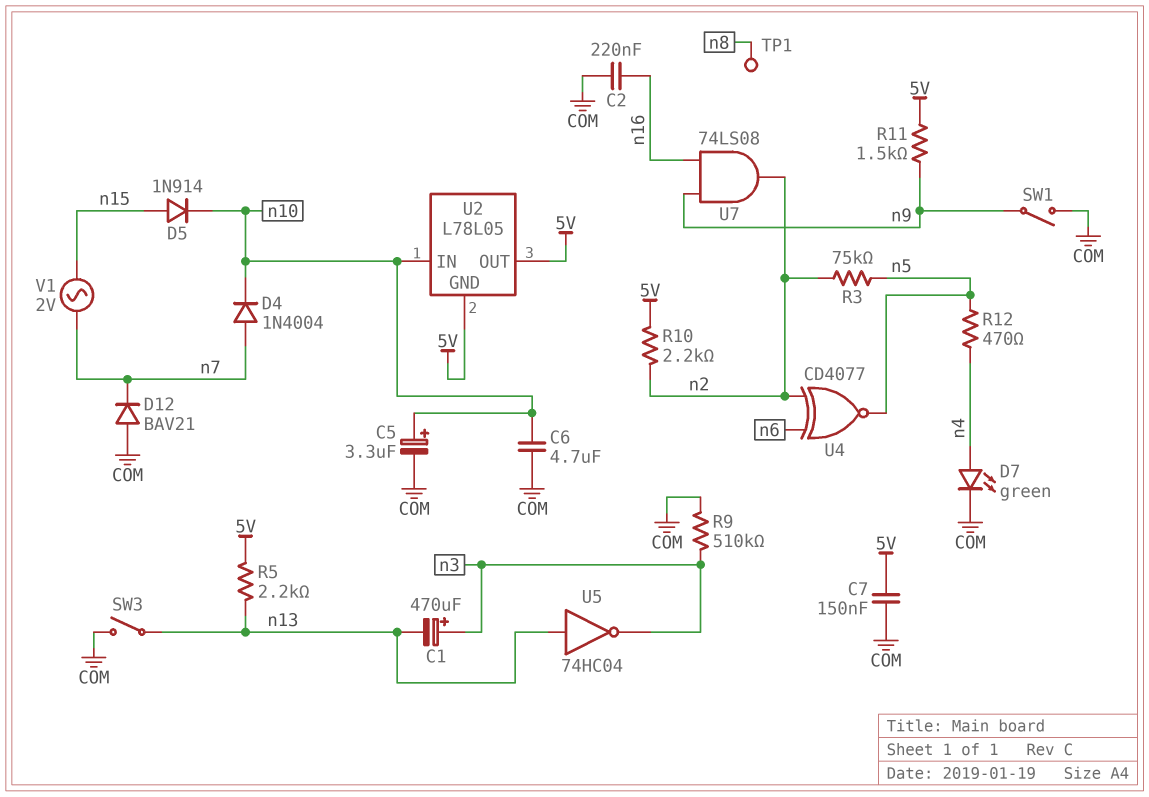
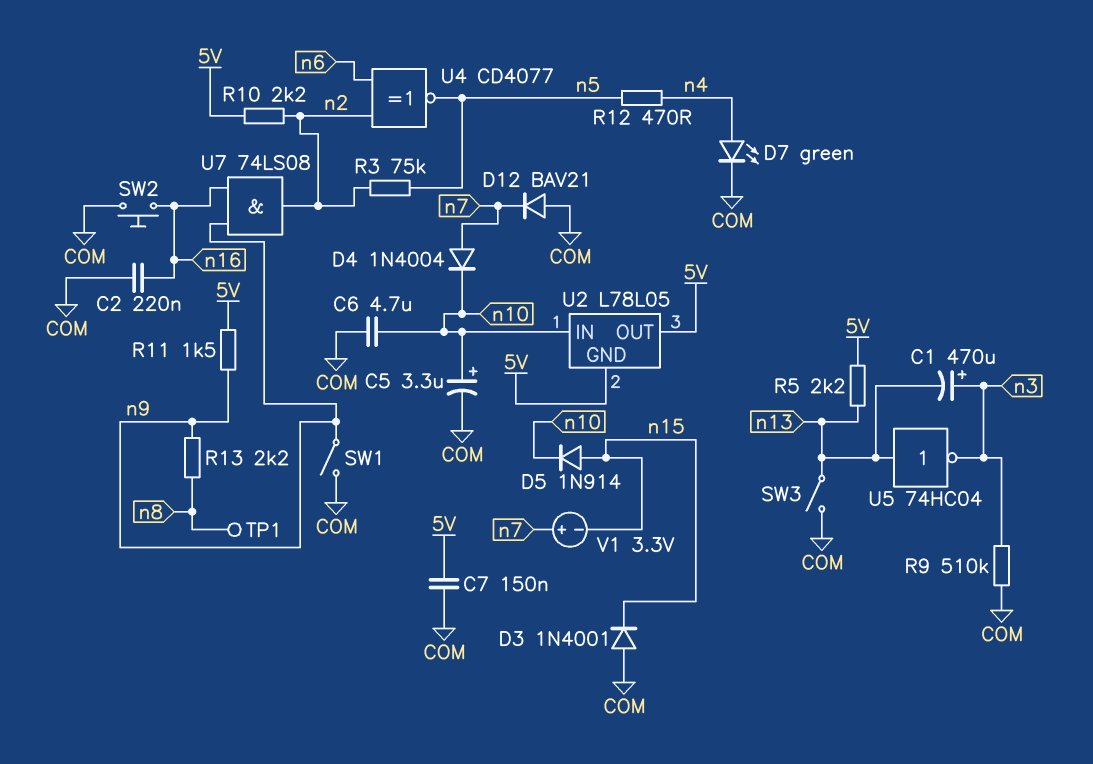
D3: none -> diode 1N4001 (A COM, K n15)
R13: none -> 2.2k (n8, n9)
SW2: none -> button (COM, n16)
V1: AC 2V (n7, n15) -> 3.3V (plus n7, minus n15)

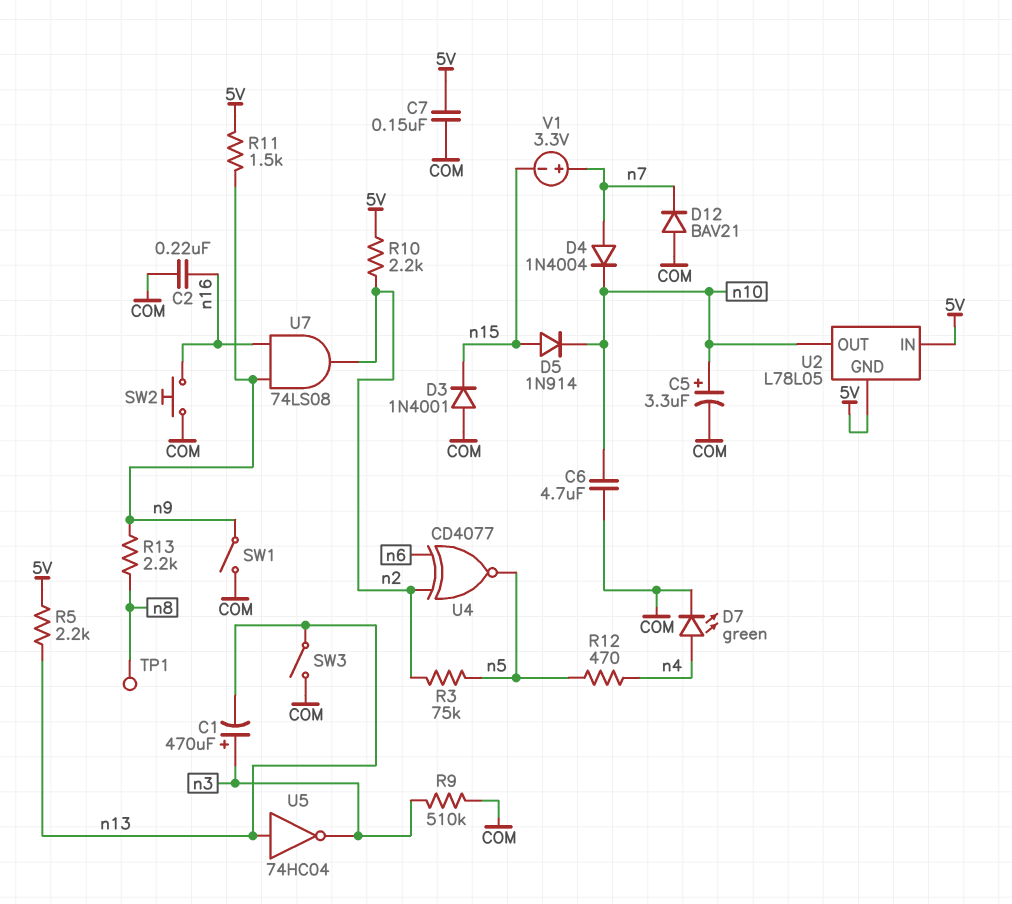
U2 pin IN: n10 -> 5V
U2 pin OUT: 5V -> n10

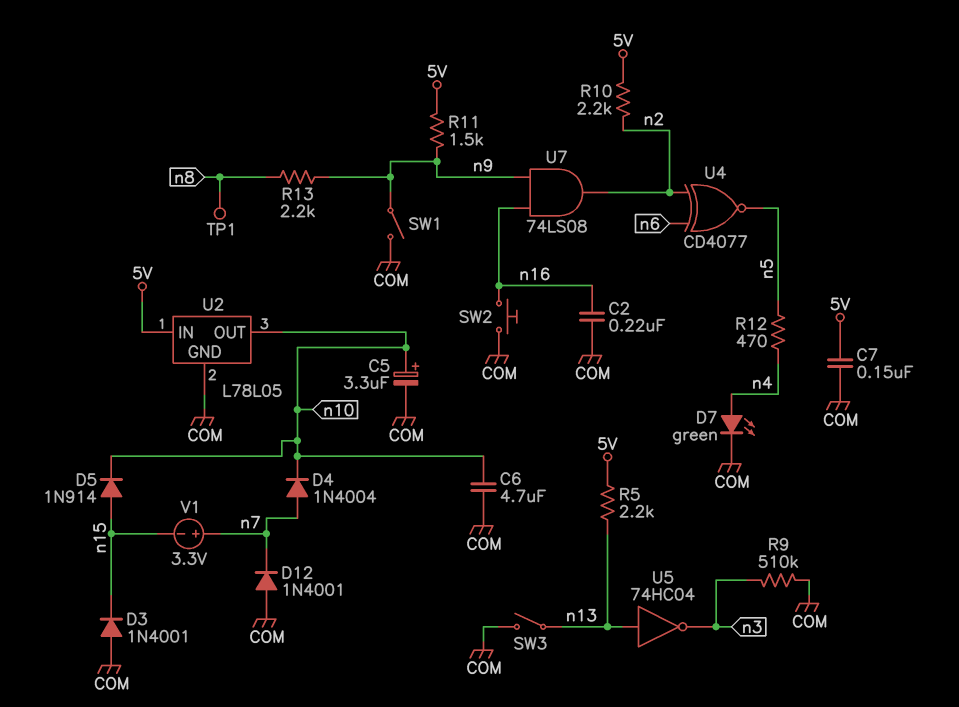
C1: 470uF (plus n3, minus n13) -> none
D12: diode BAV21 (A COM, K n7) -> diode 1N4001 (A COM, K n7)
R3: 75k (n2, n5) -> none
U2 pin GND: 5V -> COM

